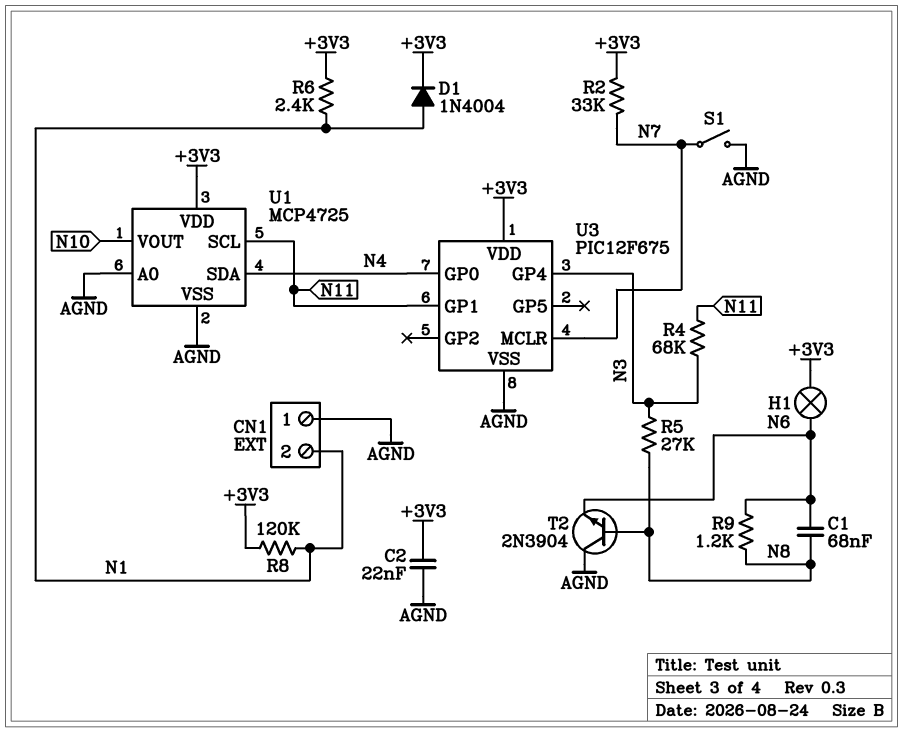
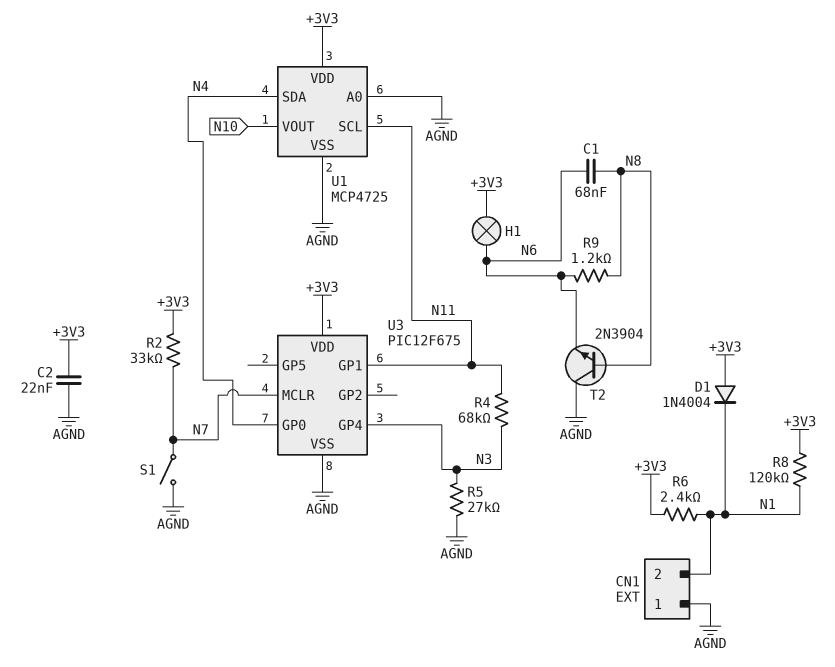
D1: diode 1N4004 (A N1, K +3V3) -> diode 1N4004 (A +3V3, K N1)
R5: 27k (N3, N8) -> 27k (AGND, N3)

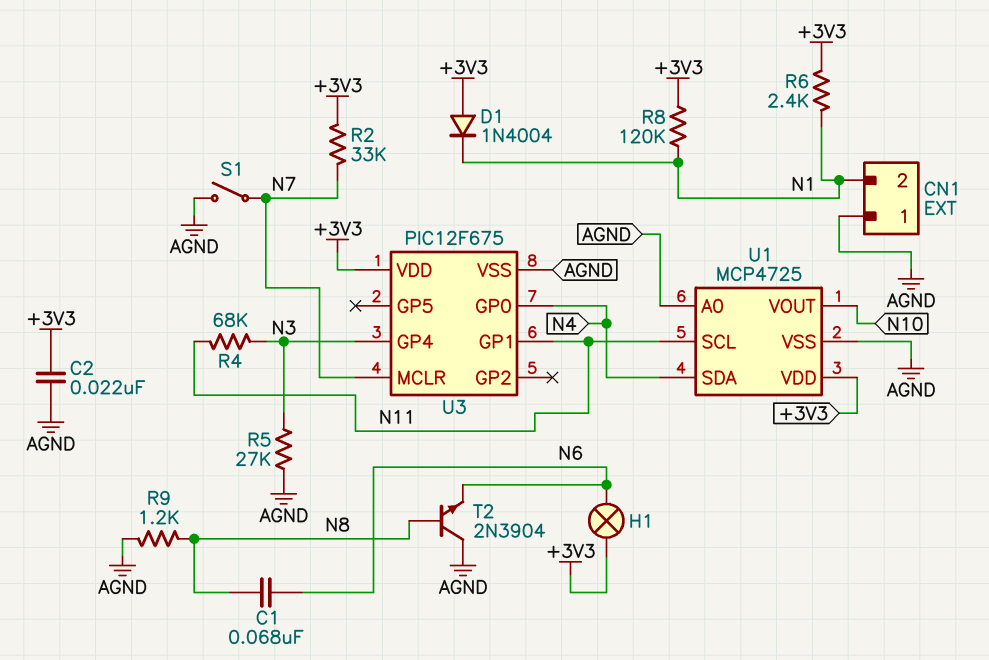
R9: 1.2k (N6, N8) -> 1.2k (AGND, N8)

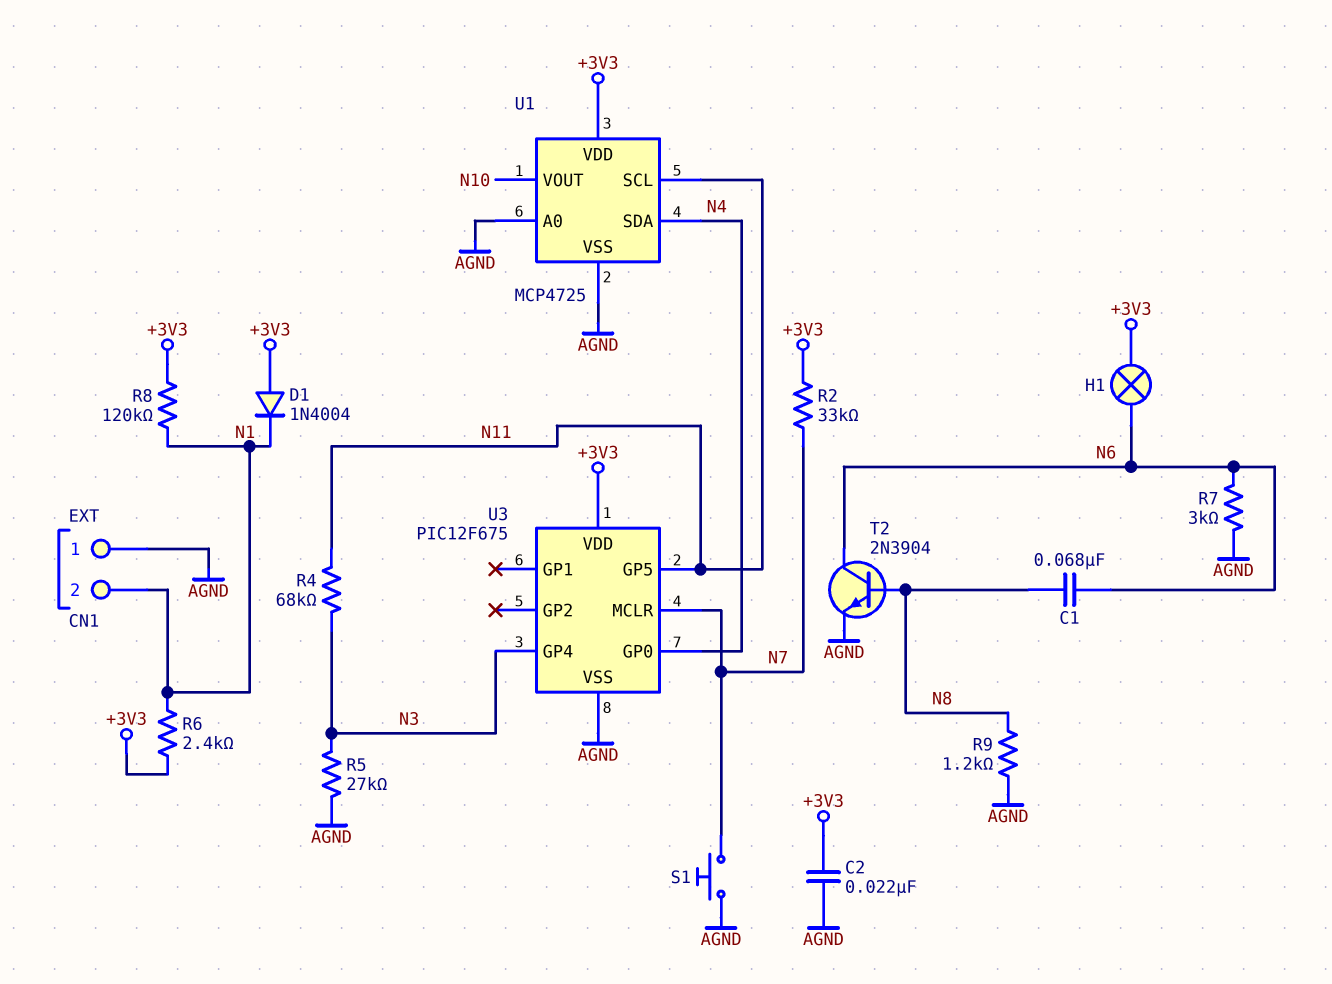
R7: none -> 3k (AGND, N6)
S1: switch (AGND, N7) -> button (AGND, N7)
T2: NPN 2N3904 (B N8, C AGND, E N6) -> NPN 2N3904 (B N8, C N6, E AGND)
U3 pin GP1: N11 -> none
U3 pin GP5: none -> N11

